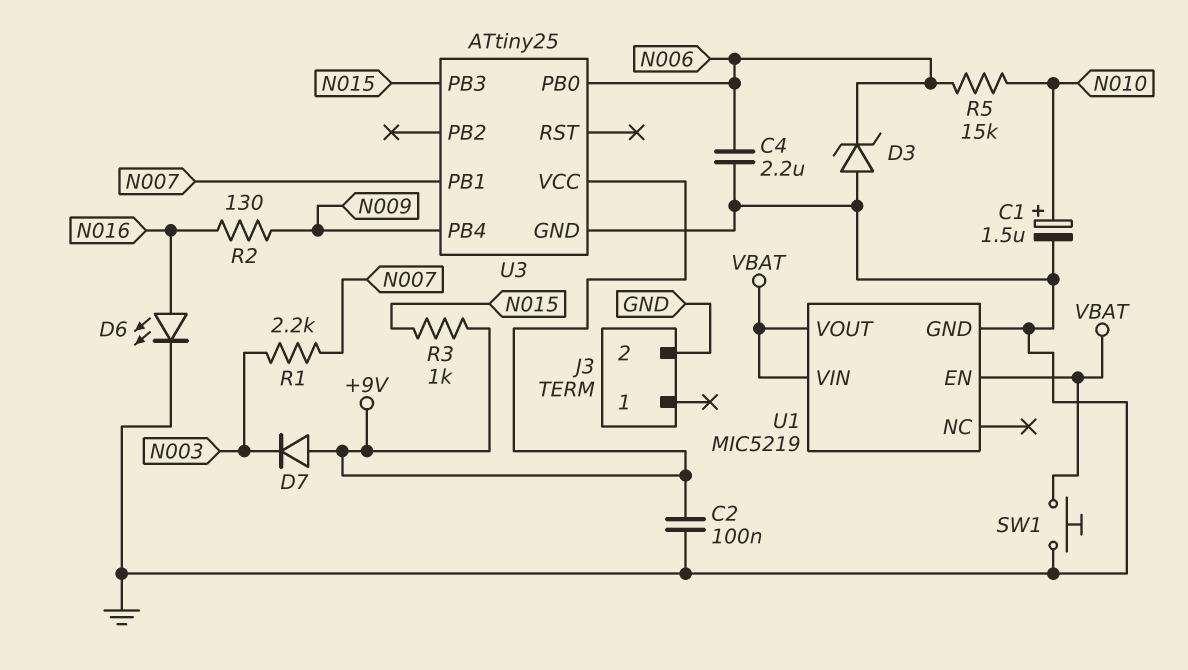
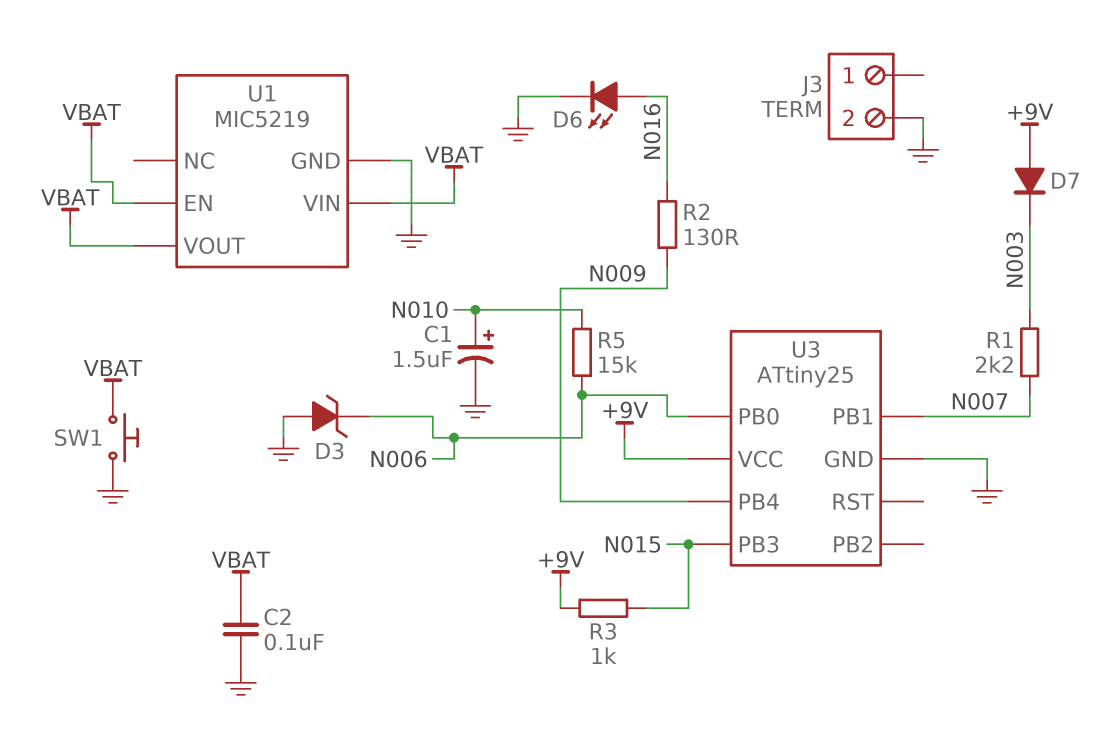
C2: 100nF (+9V, GND) -> 100nF (GND, VBAT)
C4: 2.2uF (GND, N006) -> none

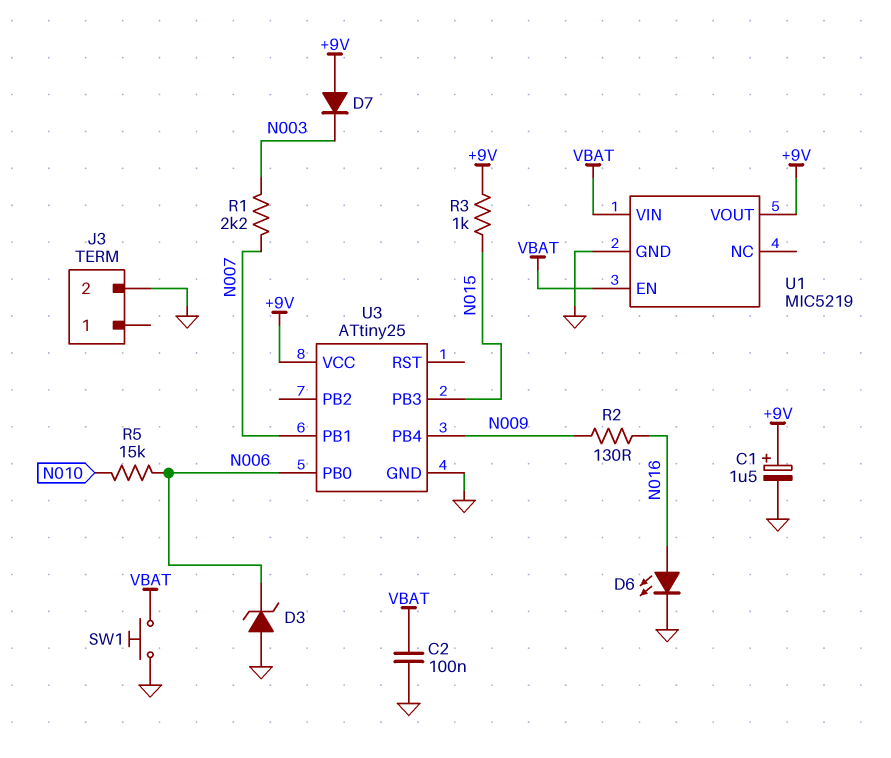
C1: 1.5uF (plus N010, minus GND) -> 1.5uF (plus +9V, minus GND)
U1 pin VOUT: VBAT -> +9V

